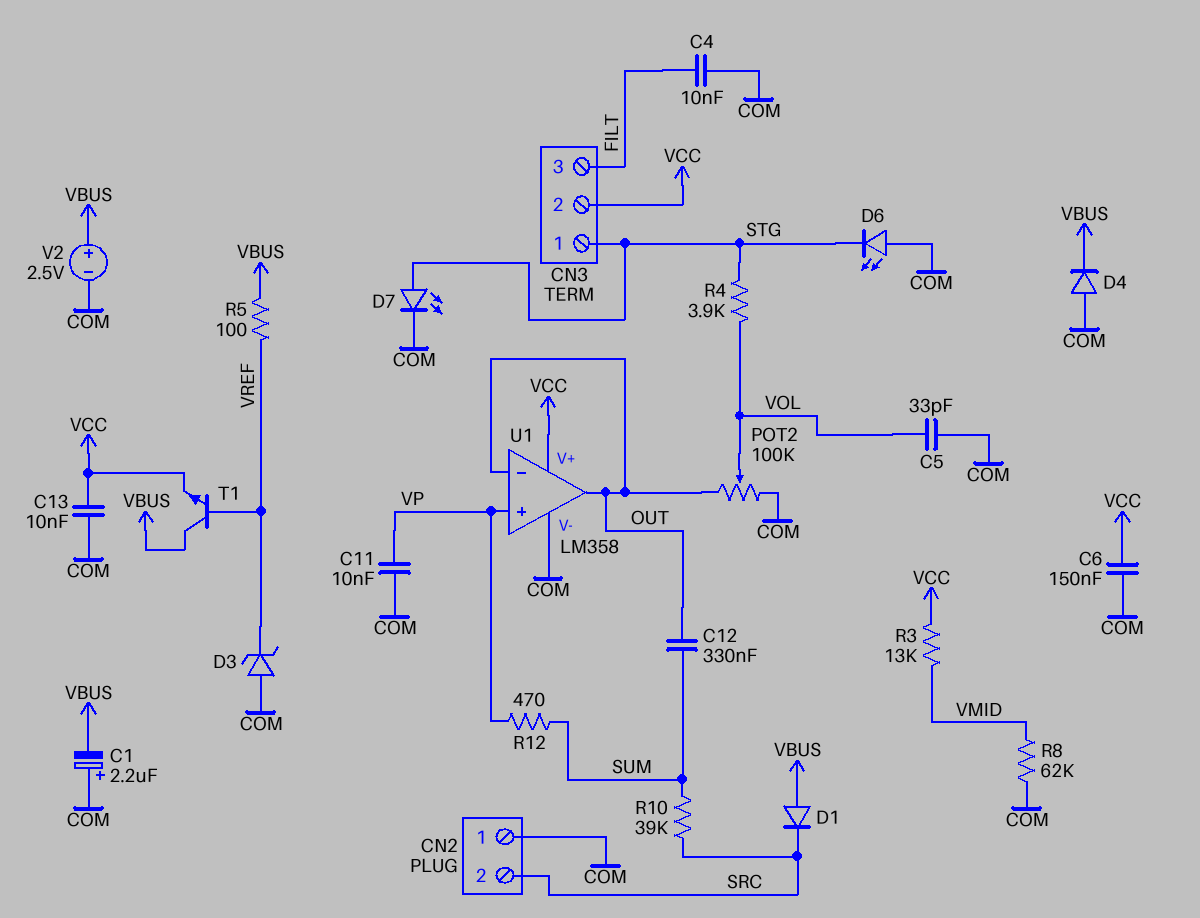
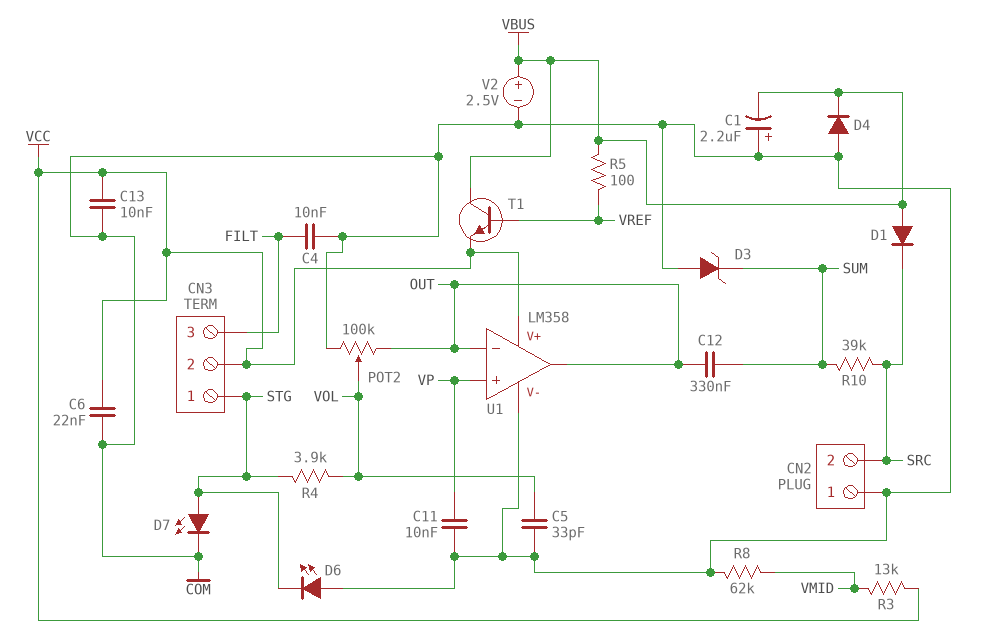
C6: 150nF (COM, VCC) -> 22nF (COM, VCC)
D3: zener (A COM, K VREF) -> zener (A COM, K SUM)
R12: 470 (SUM, VP) -> none

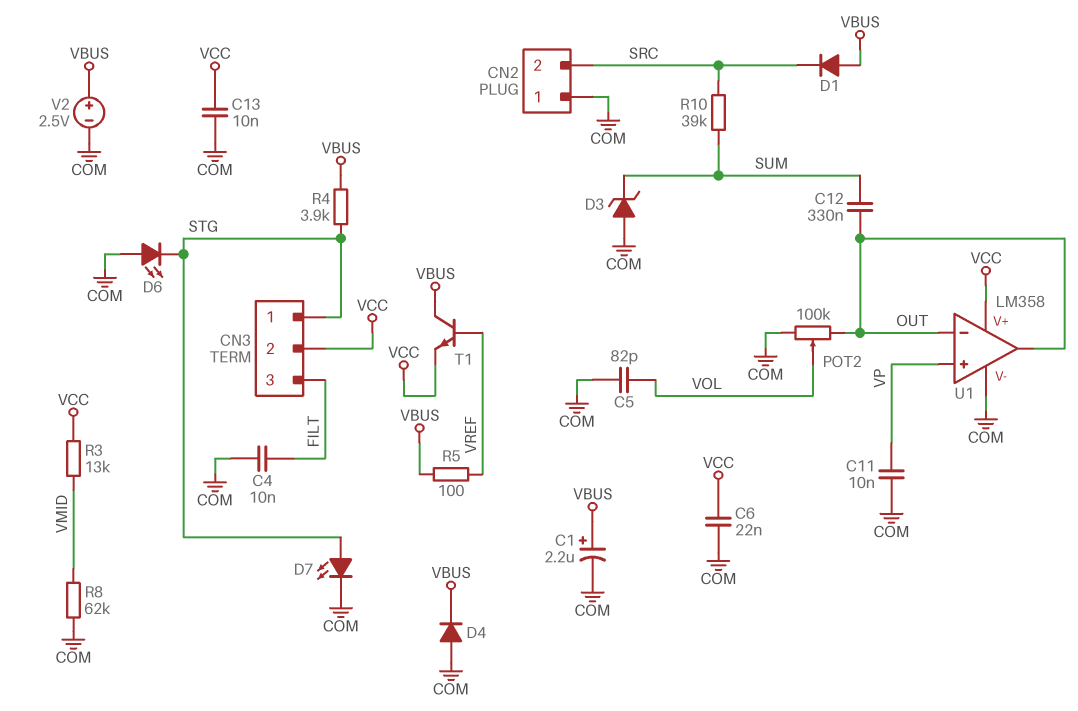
C1: 2.2uF (plus COM, minus VBUS) -> 2.2uF (plus VBUS, minus COM)
C5: 33pF (COM, VOL) -> 82pF (COM, VOL)
R4: 3.9k (STG, VOL) -> 3.9k (STG, VBUS)

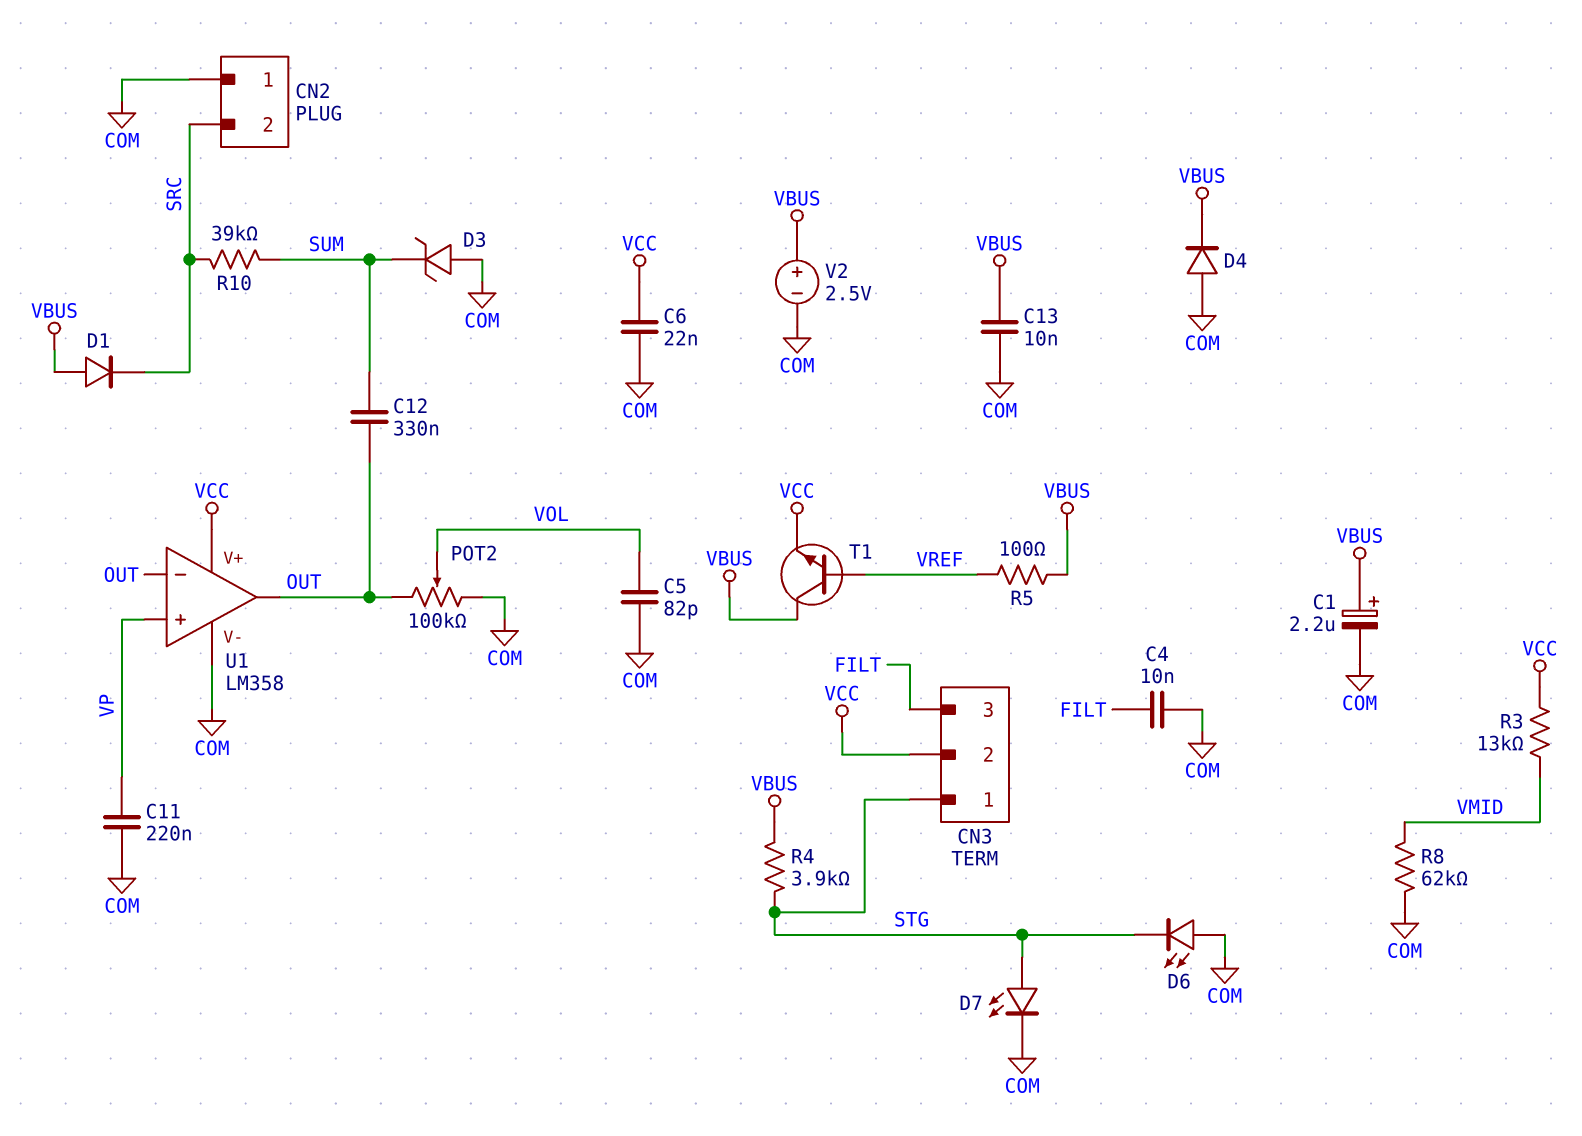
C11: 10nF (COM, VP) -> 220nF (COM, VP)
C13: 10nF (COM, VCC) -> 10nF (COM, VBUS)

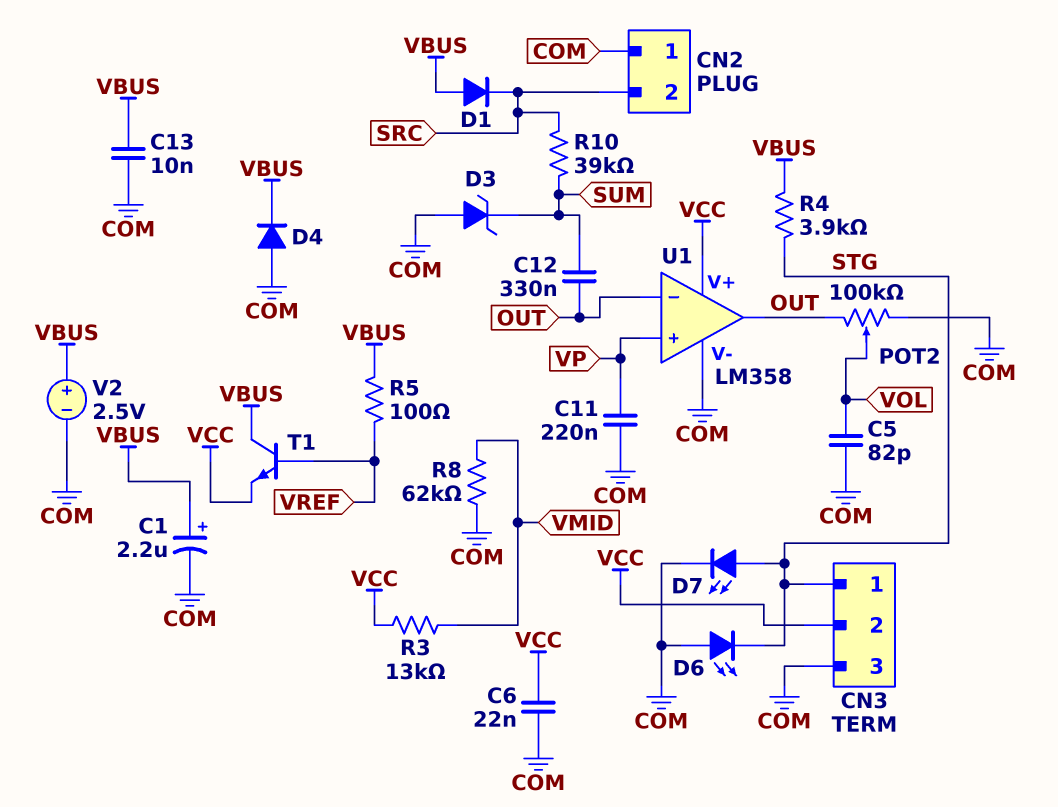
C4: 10nF (COM, FILT) -> none
CN3 pin 3: FILT -> COM

